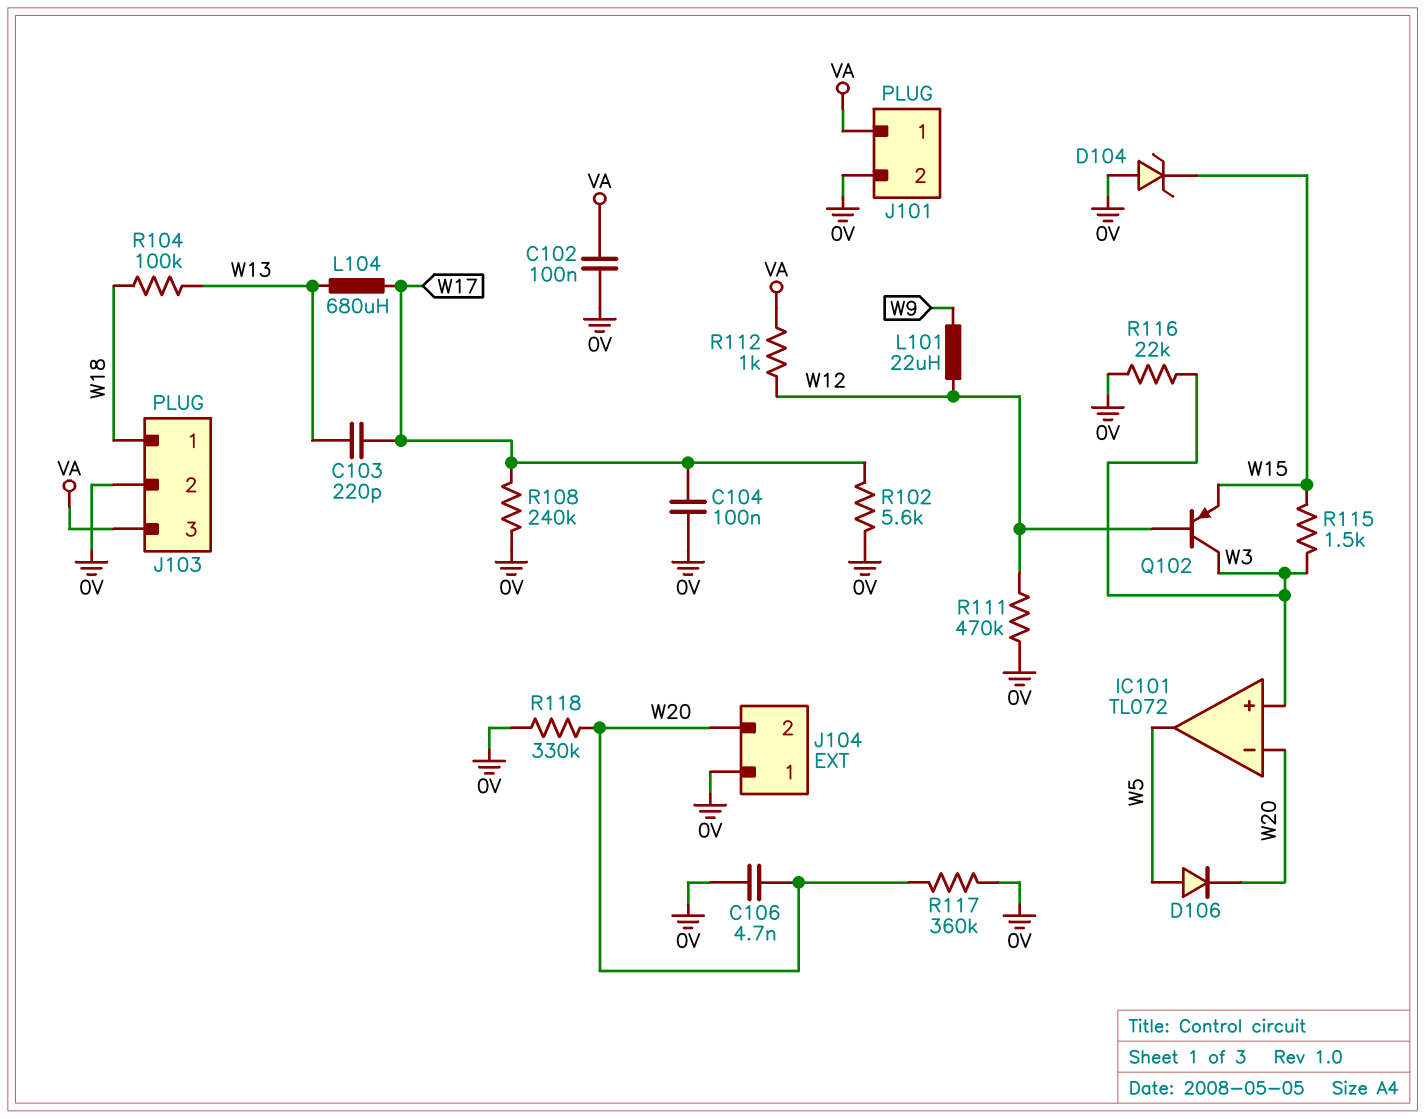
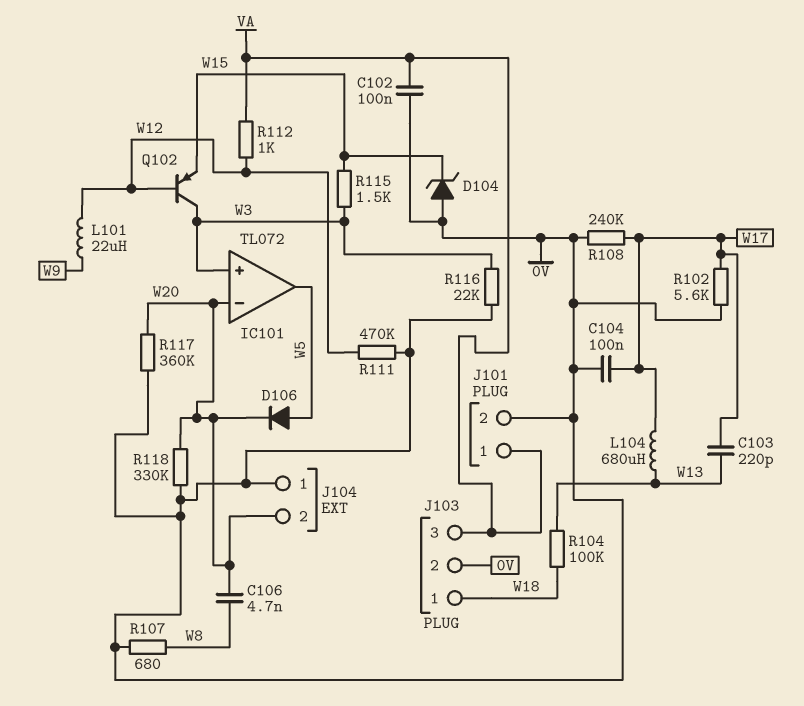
C106: 4.7nF (0V, W20) -> 4.7nF (W8, W20)
R107: none -> 680 (0V, W8)

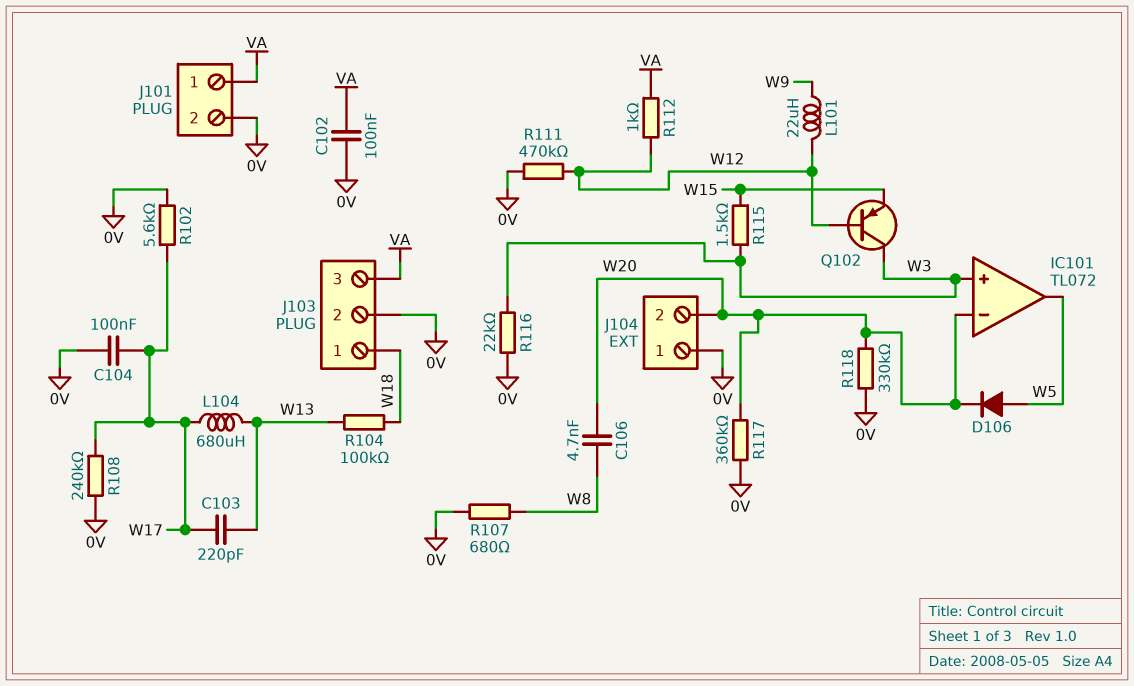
D104: zener (A 0V, K W15) -> none

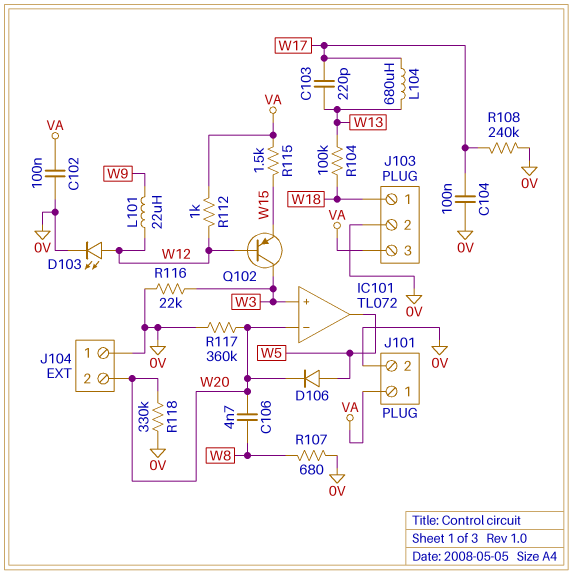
D103: none -> LED (A W12, K 0V)
R102: 5.6k (0V, W17) -> none
R111: 470k (0V, W12) -> none
R115: 1.5k (W3, W15) -> 1.5k (VA, W15)

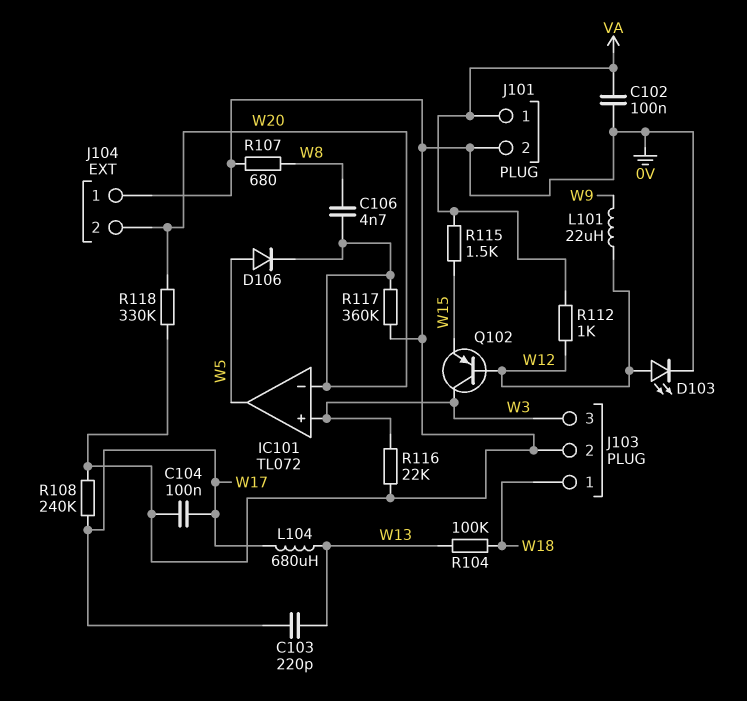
J103 pin 3: VA -> W3

